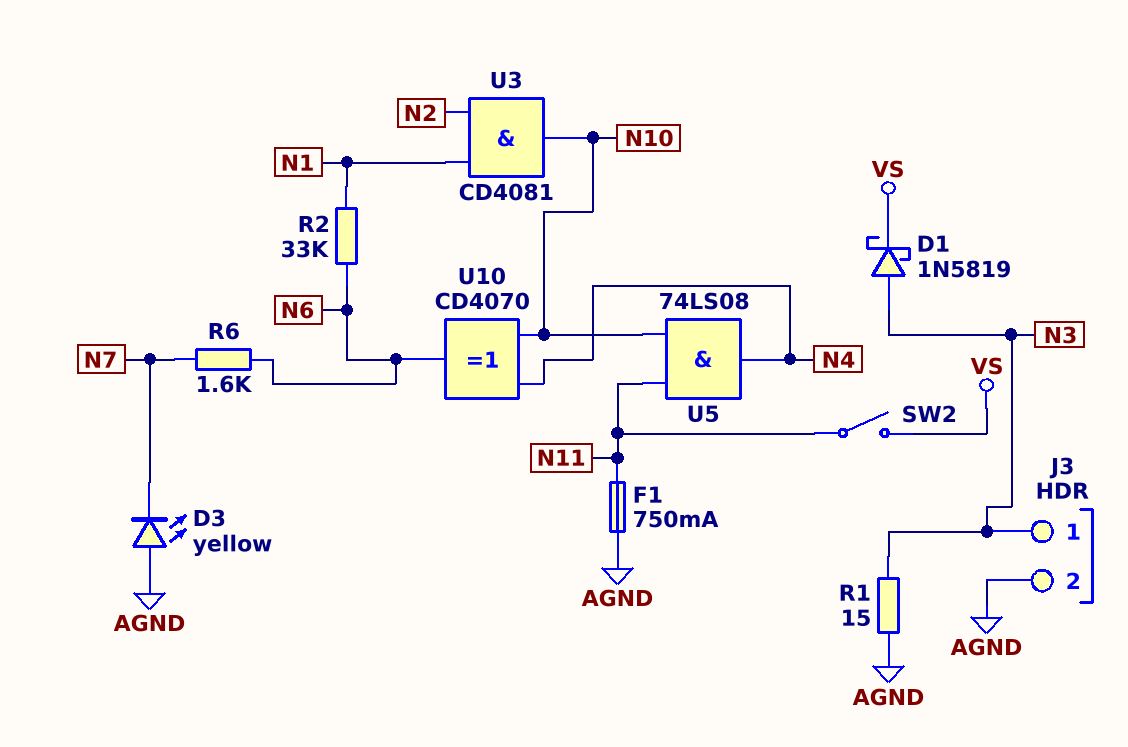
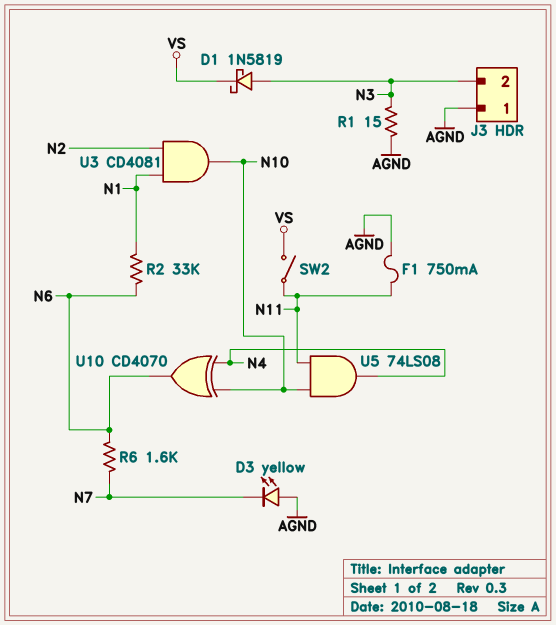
J3 pin 1: N3 -> AGND
J3 pin 2: AGND -> N3

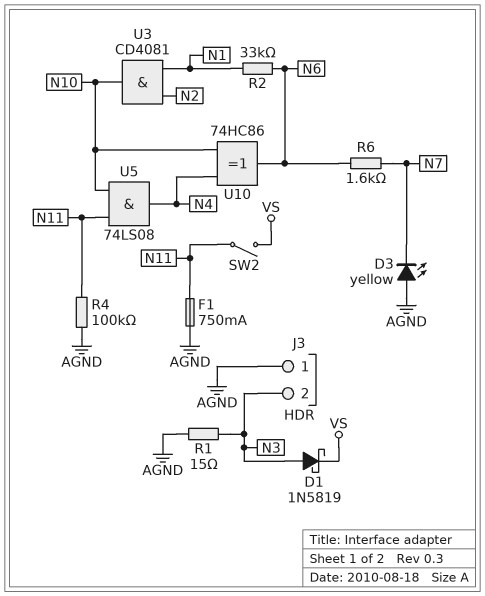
R4: none -> 100k (AGND, N11)
U10: XOR CD4070 (in N4, in N10, out N6) -> XOR 74HC86 (in N4, in N10, out N6)

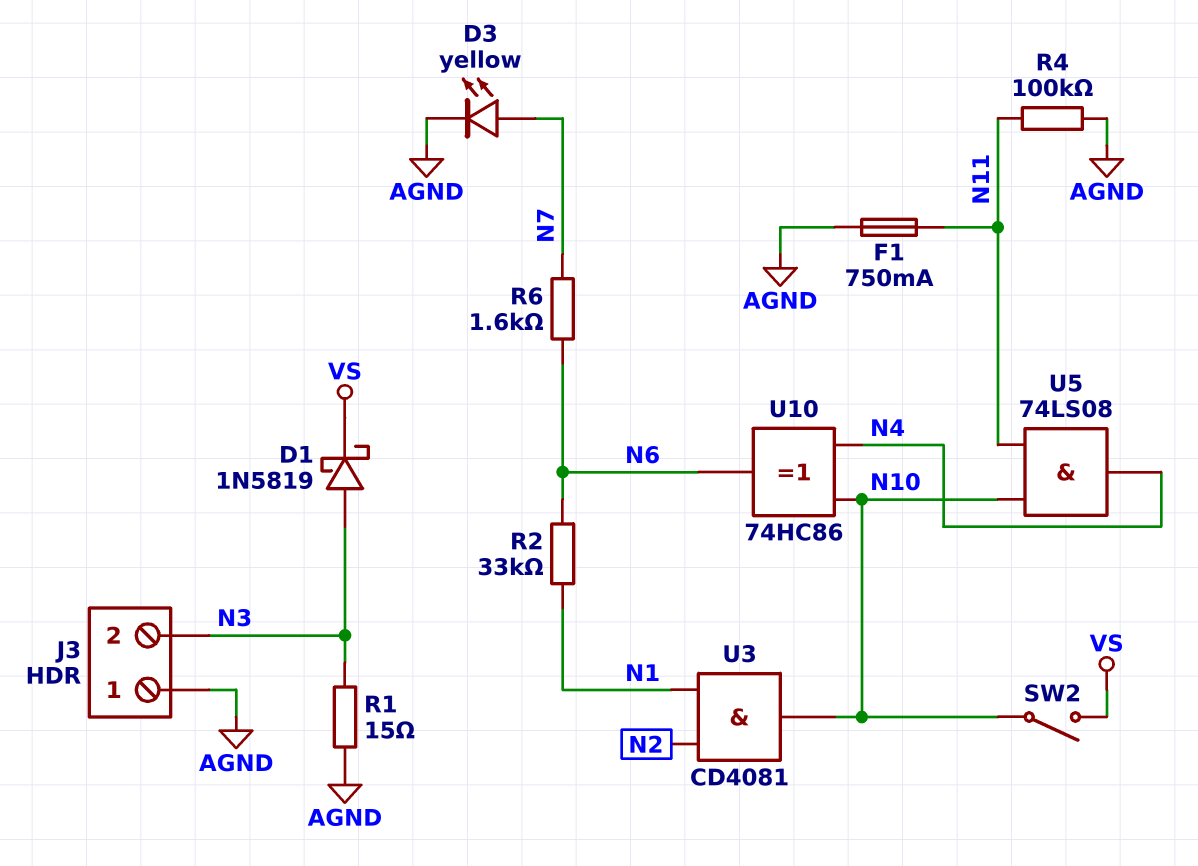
D3: LED yellow (A AGND, K N7) -> LED yellow (A N7, K AGND)
SW2: switch (N11, VS) -> switch (N10, VS)

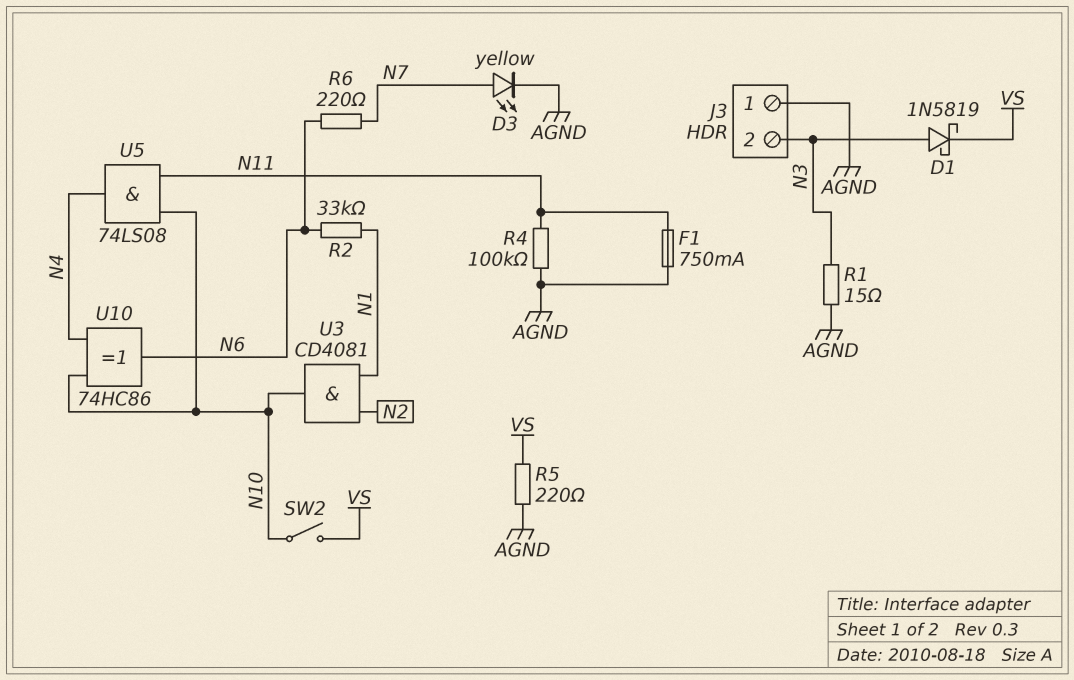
R5: none -> 220 (AGND, VS)
R6: 1.6k (N6, N7) -> 220 (N6, N7)

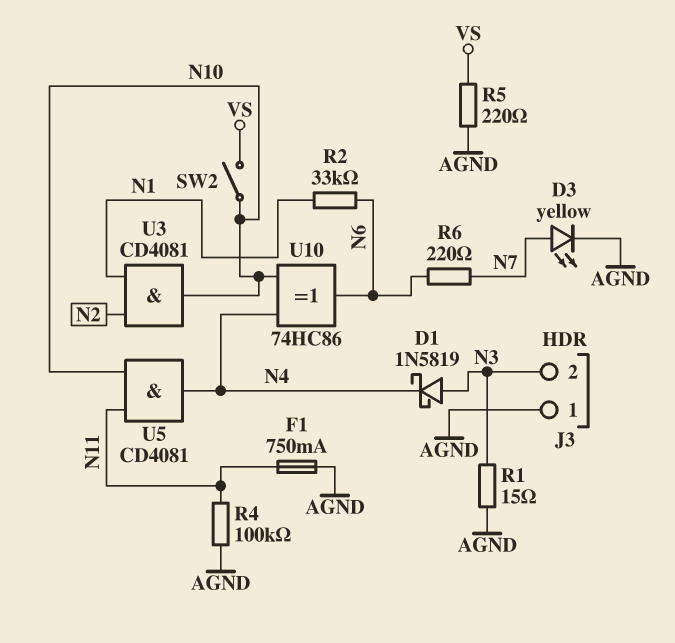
D1: schottky 1N5819 (A N3, K VS) -> schottky 1N5819 (A N3, K N4)
U5: AND 74LS08 (in N10, in N11, out N4) -> AND CD4081 (in N10, in N11, out N4)

